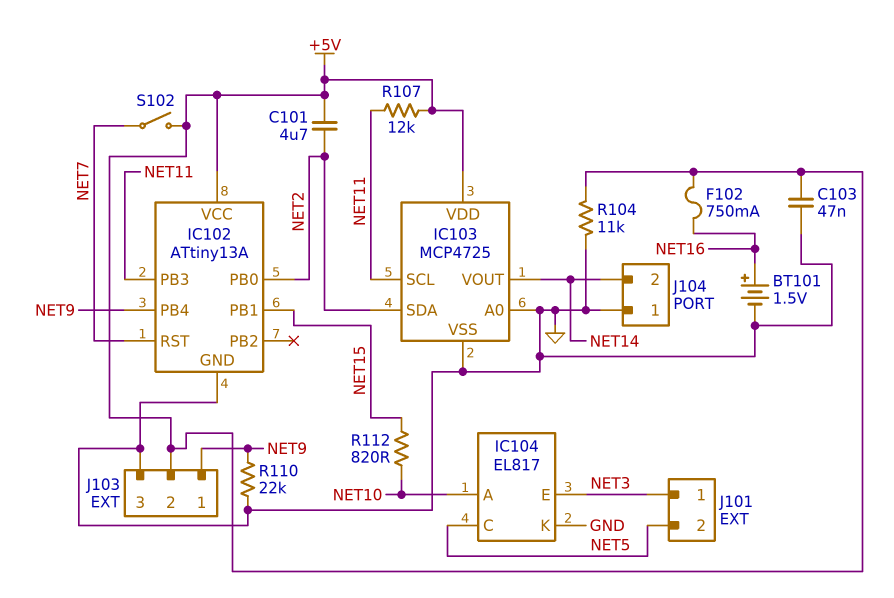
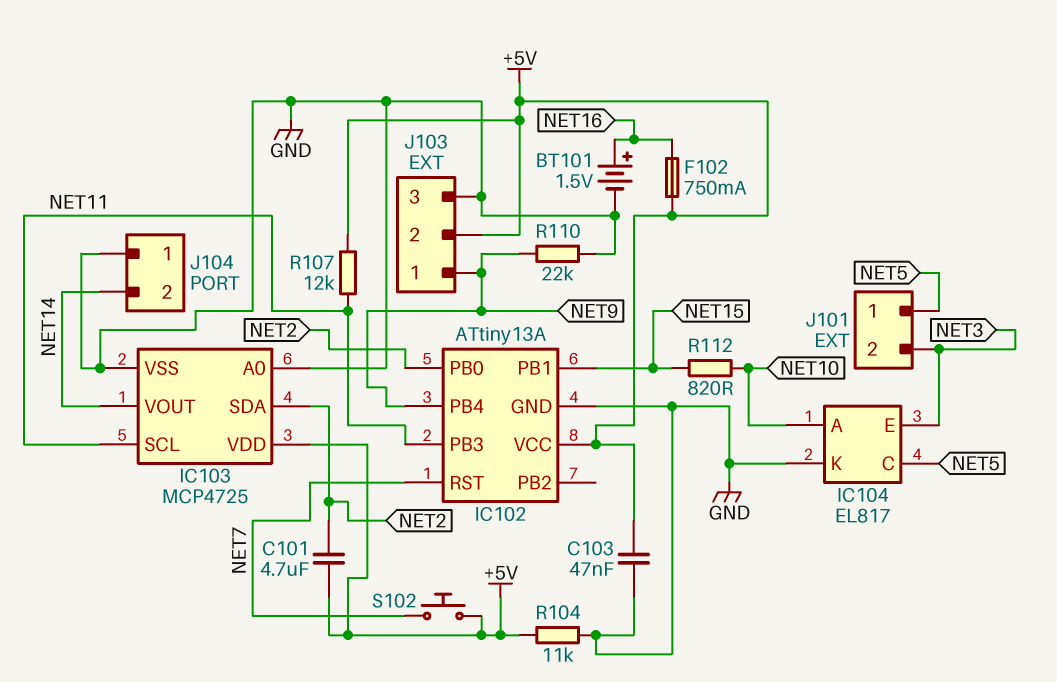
J101 pin 1: NET3 -> NET5
J101 pin 2: NET5 -> NET3
S102: switch (+5V, NET7) -> button (+5V, NET7)

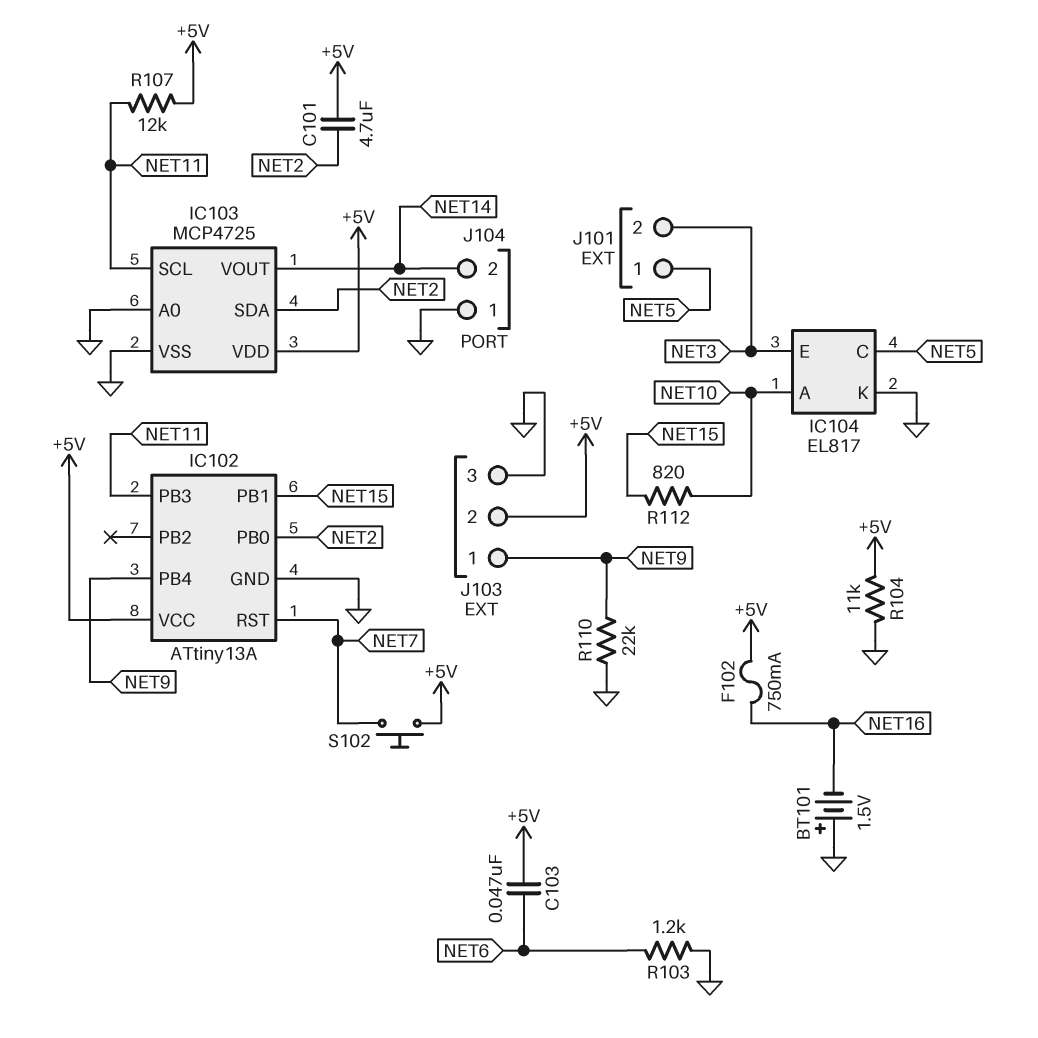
BT101: 1.5V (plus NET16, minus GND) -> 1.5V (plus GND, minus NET16)
C103: 47nF (+5V, GND) -> 47nF (+5V, NET6)
R103: none -> 1.2k (GND, NET6)

